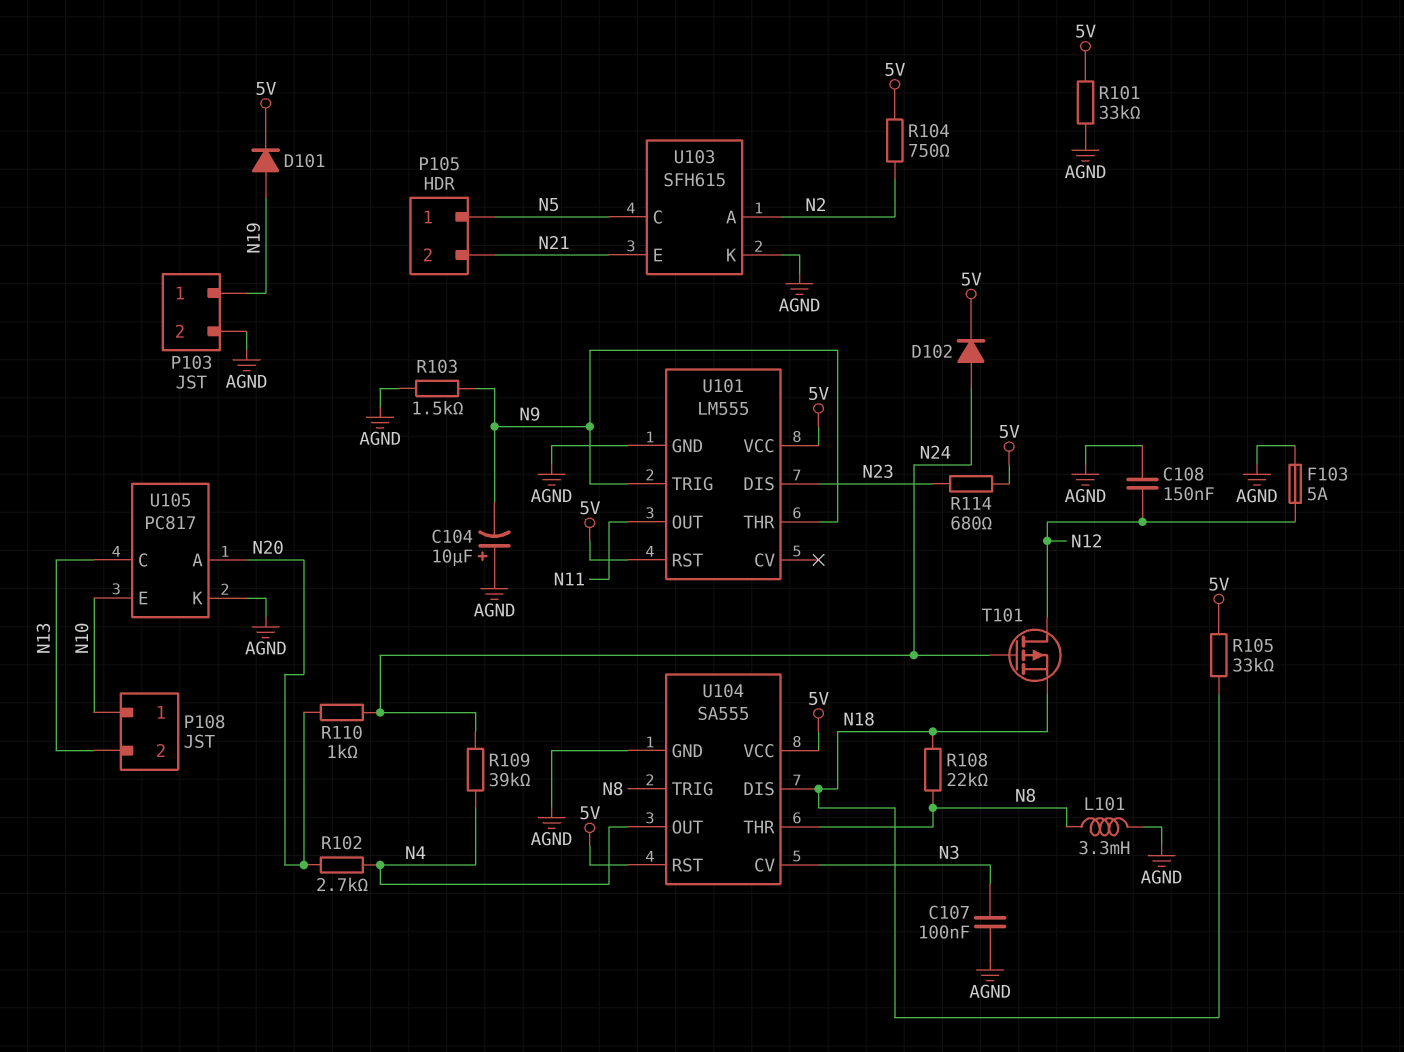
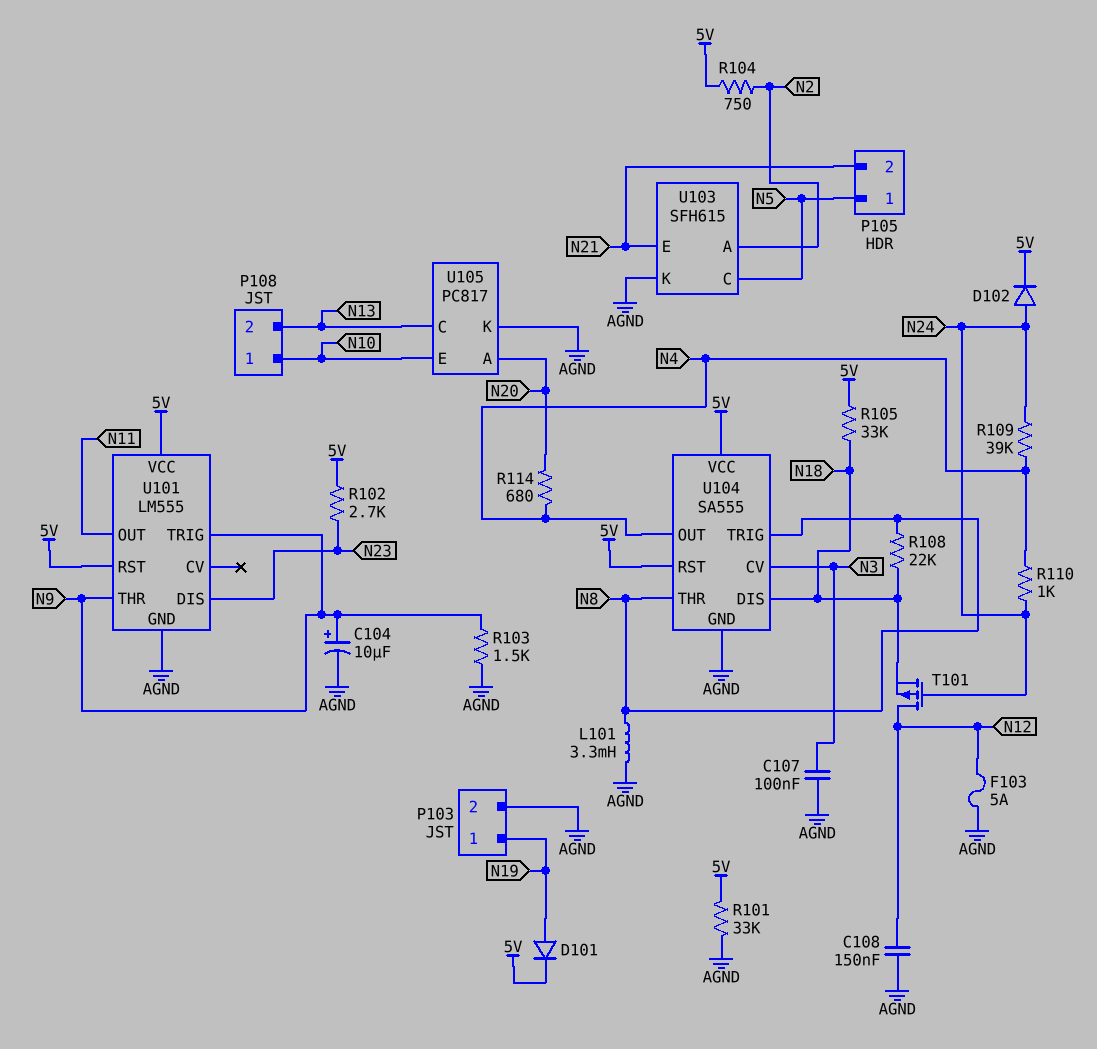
C104: 10uF (plus AGND, minus N9) -> 10uF (plus N9, minus AGND)
R102: 2.7k (N4, N20) -> 2.7k (5V, N23)
R110: 1k (N20, N24) -> 1k (N4, N24)
R114: 680 (5V, N23) -> 680 (N4, N20)

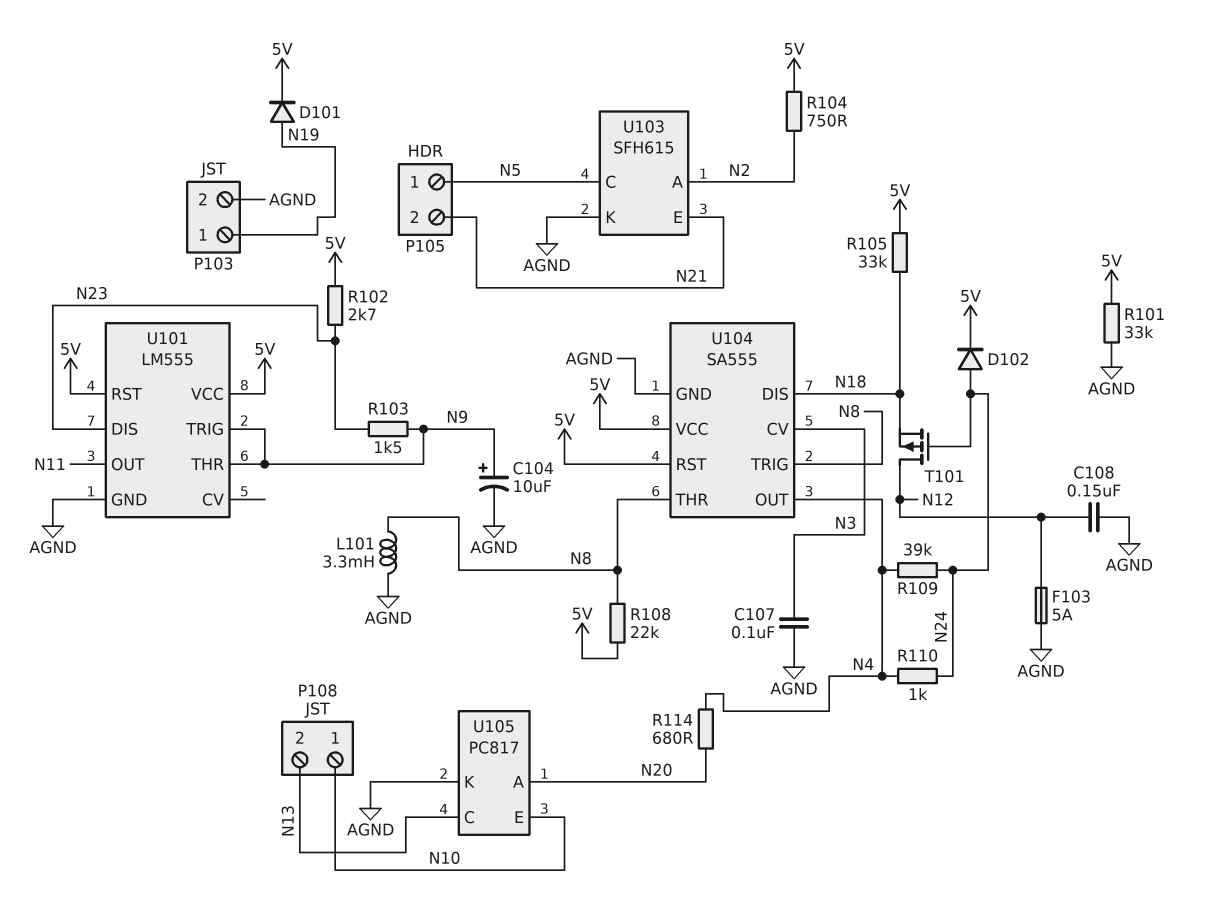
R103: 1.5k (AGND, N9) -> 1.5k (N9, N23)
R108: 22k (N8, N18) -> 22k (5V, N8)

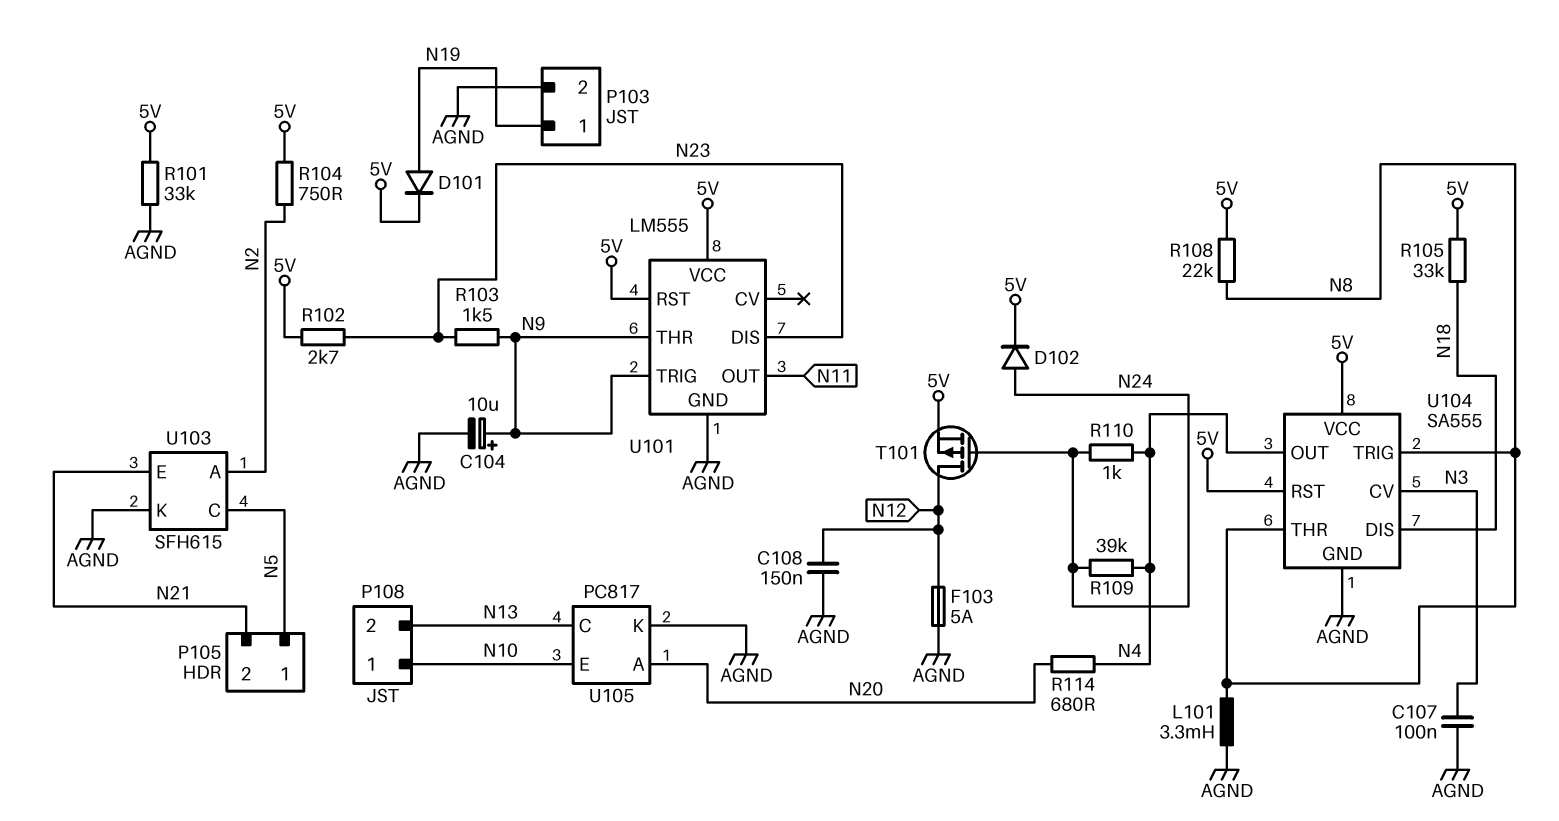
T101: PMOS (G N24, D N12, S N18) -> PMOS (G N24, D N12, S 5V)

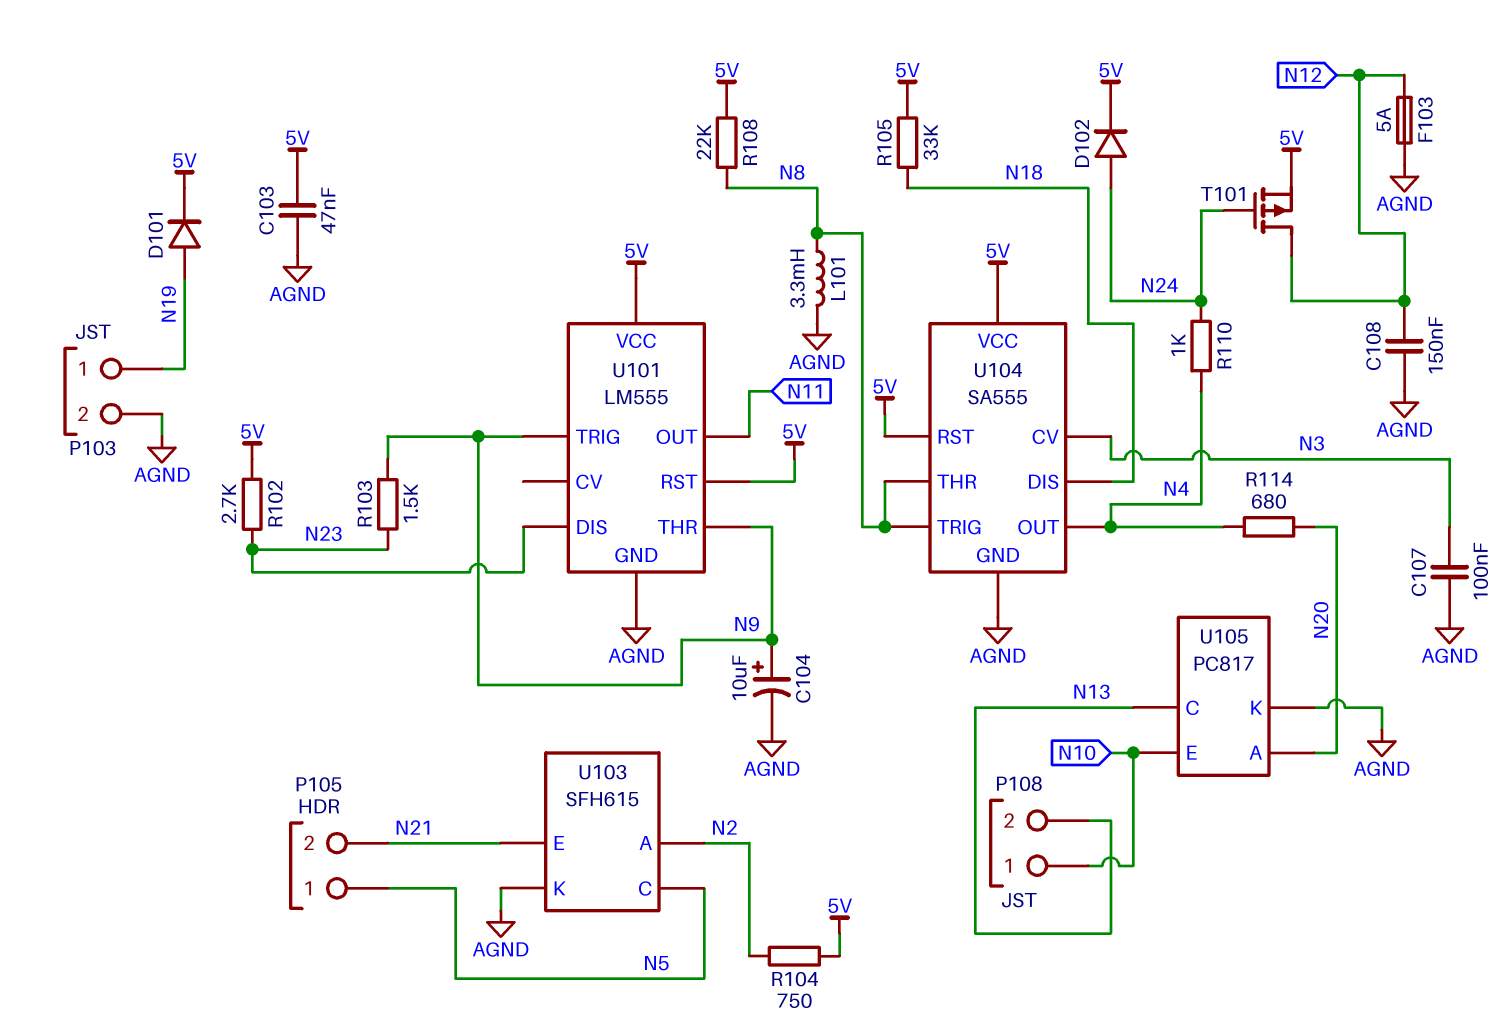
C103: none -> 47nF (5V, AGND)
R101: 33k (5V, AGND) -> none
R109: 39k (N4, N24) -> none

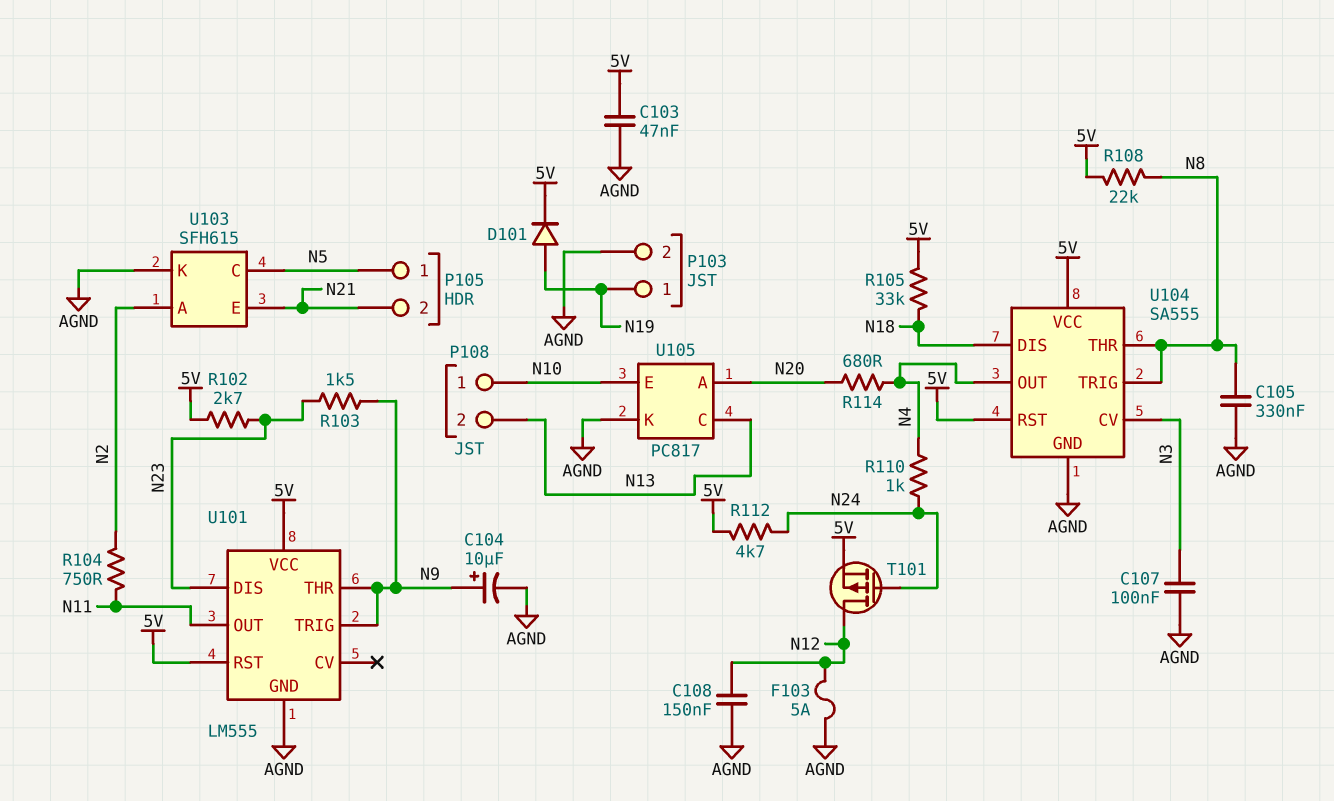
C105: none -> 330nF (AGND, N8)
D102: diode (A N24, K 5V) -> none
L101: 3.3mH (AGND, N8) -> none
R104: 750 (5V, N2) -> 750 (N2, N11)
R112: none -> 4.7k (5V, N24)

